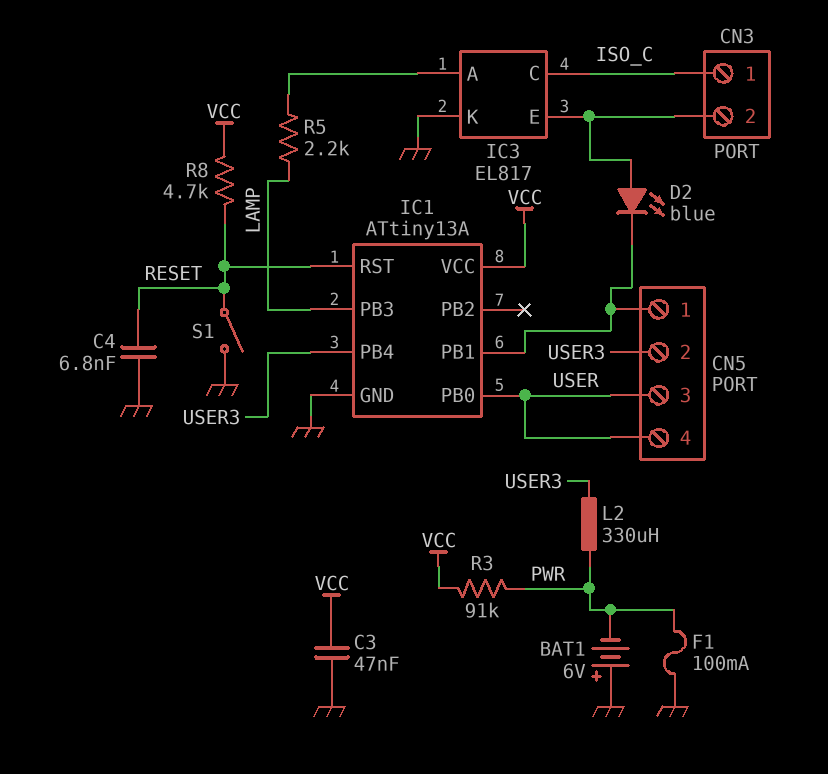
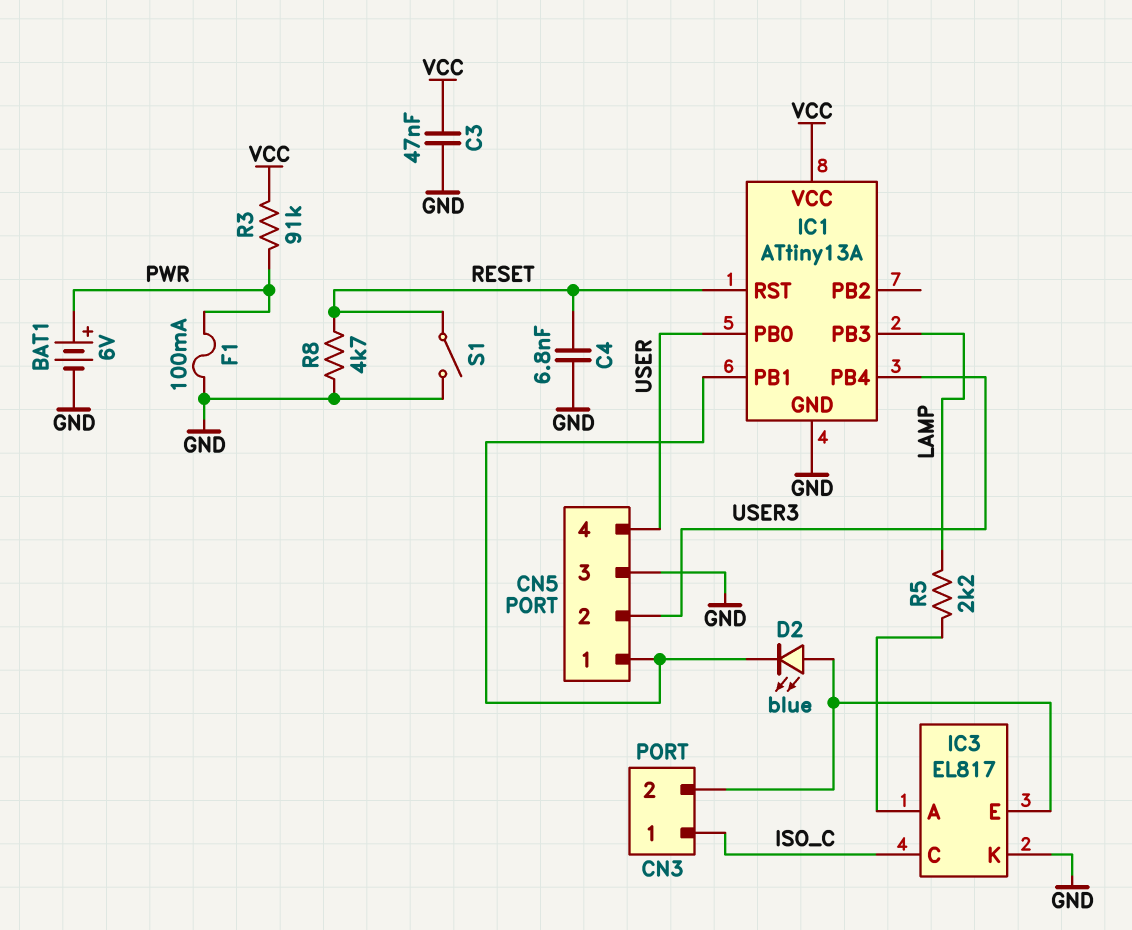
BAT1: 6V (plus GND, minus PWR) -> 6V (plus PWR, minus GND)
CN5 pin 3: USER -> GND
L2: 330uH (PWR, USER3) -> none
R8: 4.7k (RESET, VCC) -> 4.7k (GND, RESET)

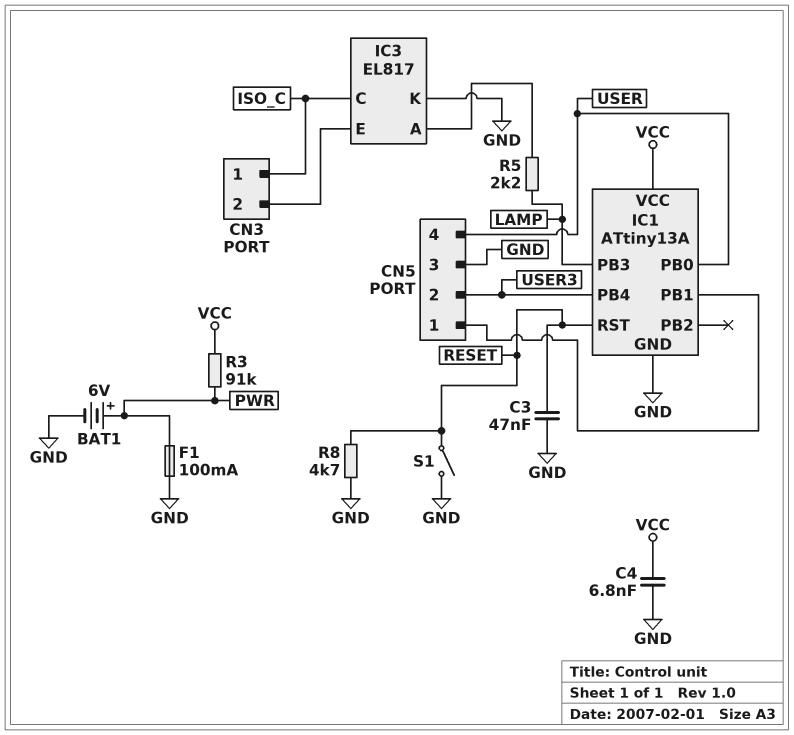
C3: 47nF (GND, VCC) -> 47nF (GND, RESET)
C4: 6.8nF (GND, RESET) -> 6.8nF (GND, VCC)
D2: LED blue (A CN3/2, K CN5/1) -> none

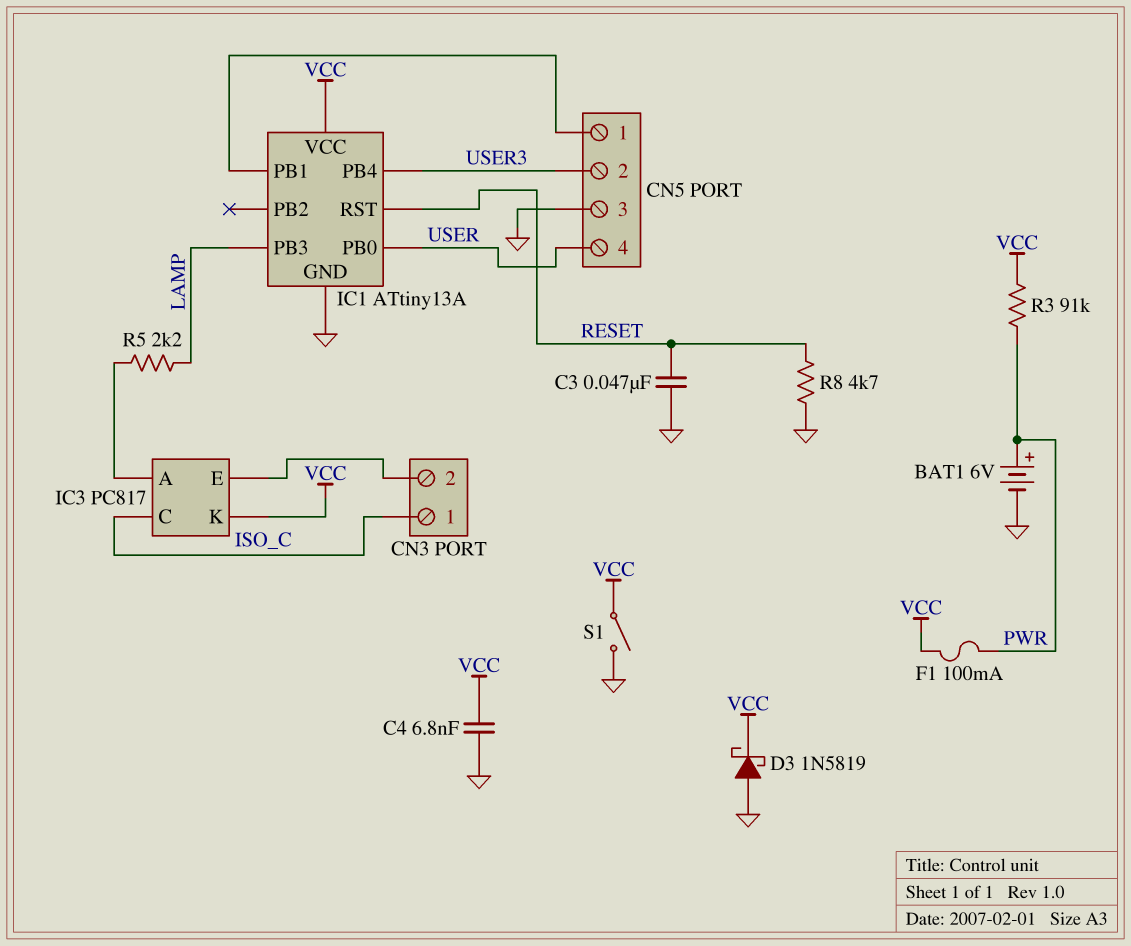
D3: none -> schottky 1N5819 (A GND, K VCC)
F1: 100mA (GND, PWR) -> 100mA (PWR, VCC)
IC3: EL817 -> PC817
IC3 pin K: GND -> VCC
S1: switch (GND, RESET) -> switch (GND, VCC)

